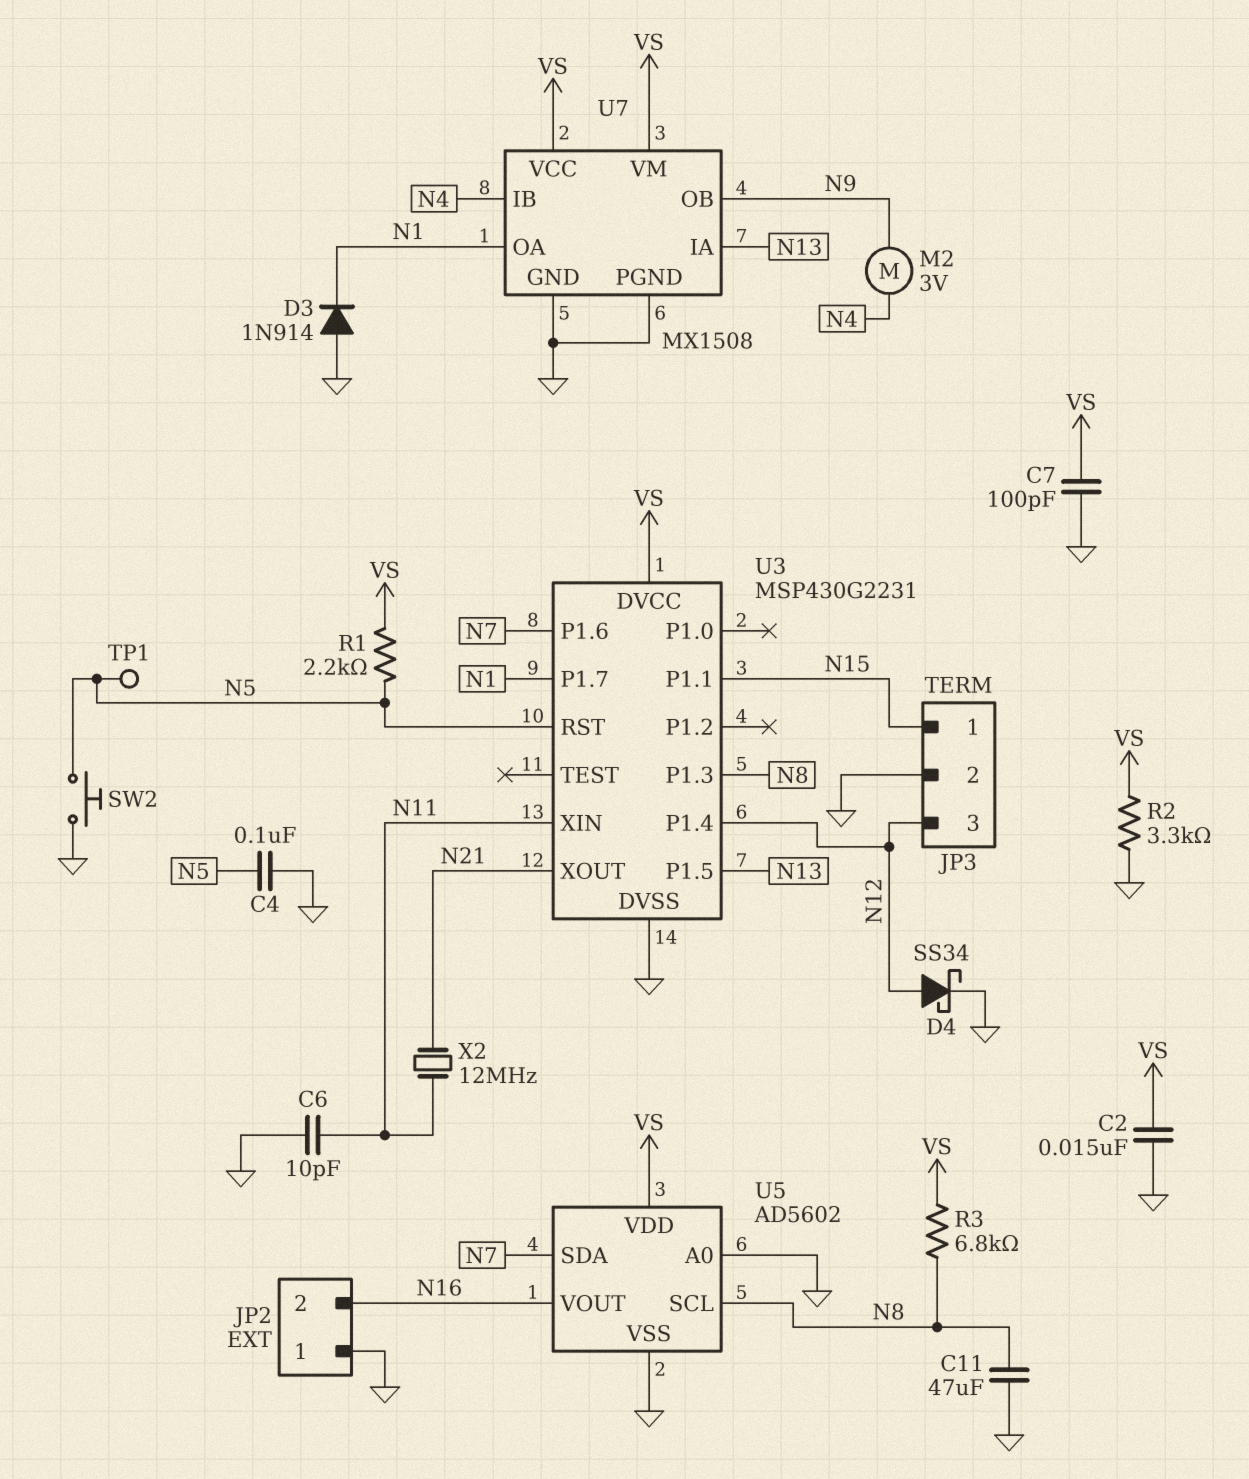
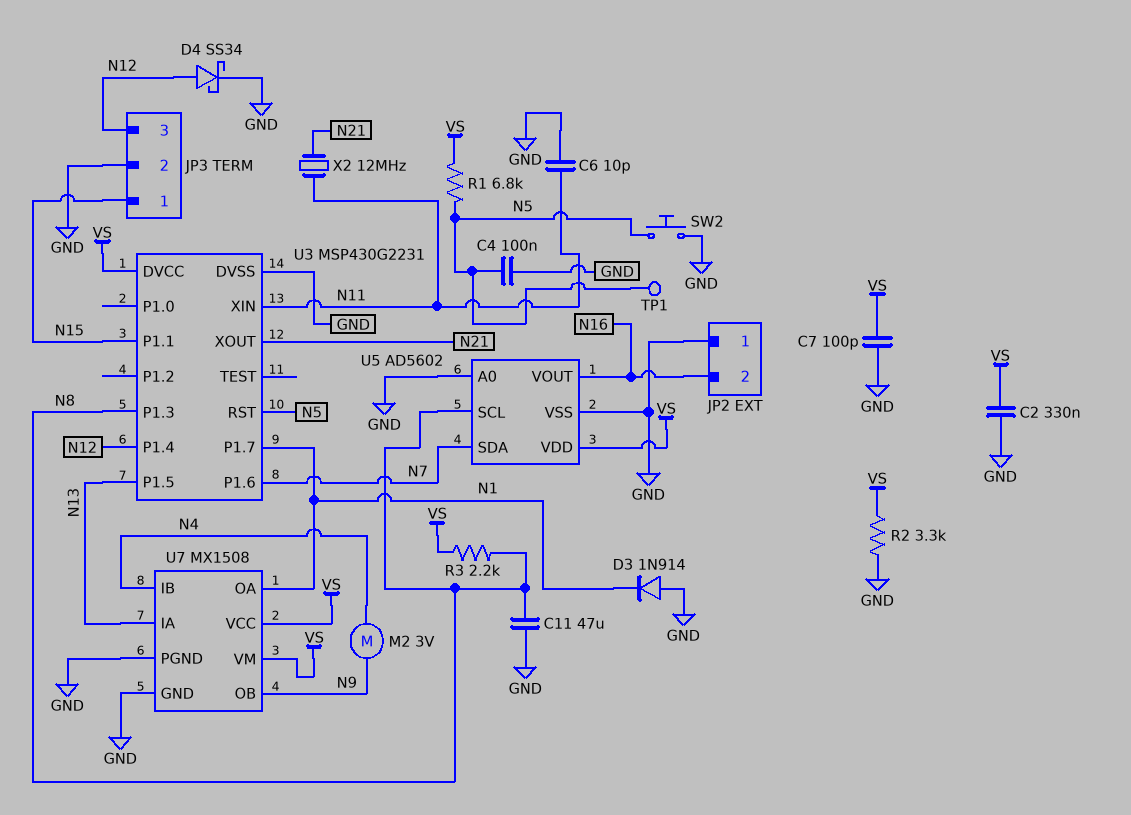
C2: 15nF (GND, VS) -> 330nF (GND, VS)
R1: 2.2k (N5, VS) -> 6.8k (N5, VS)
R3: 6.8k (N8, VS) -> 2.2k (N8, VS)

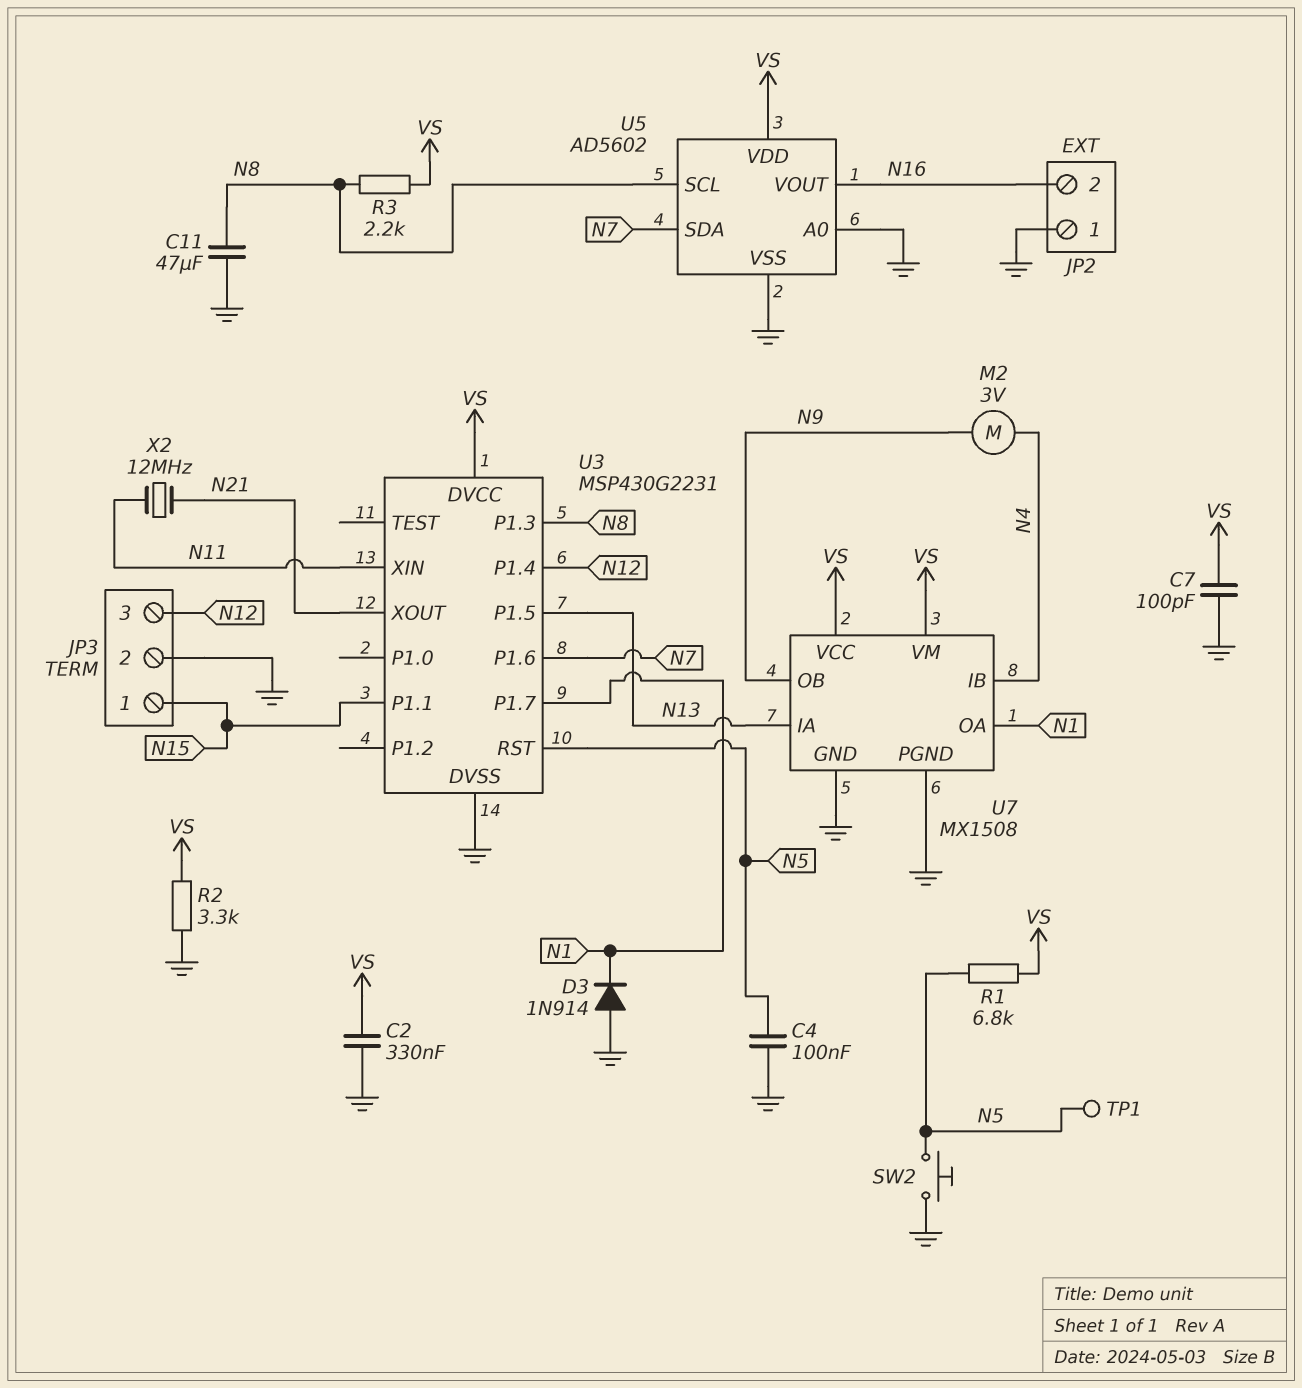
C6: 10pF (GND, N11) -> none
D4: schottky SS34 (A N12, K GND) -> none

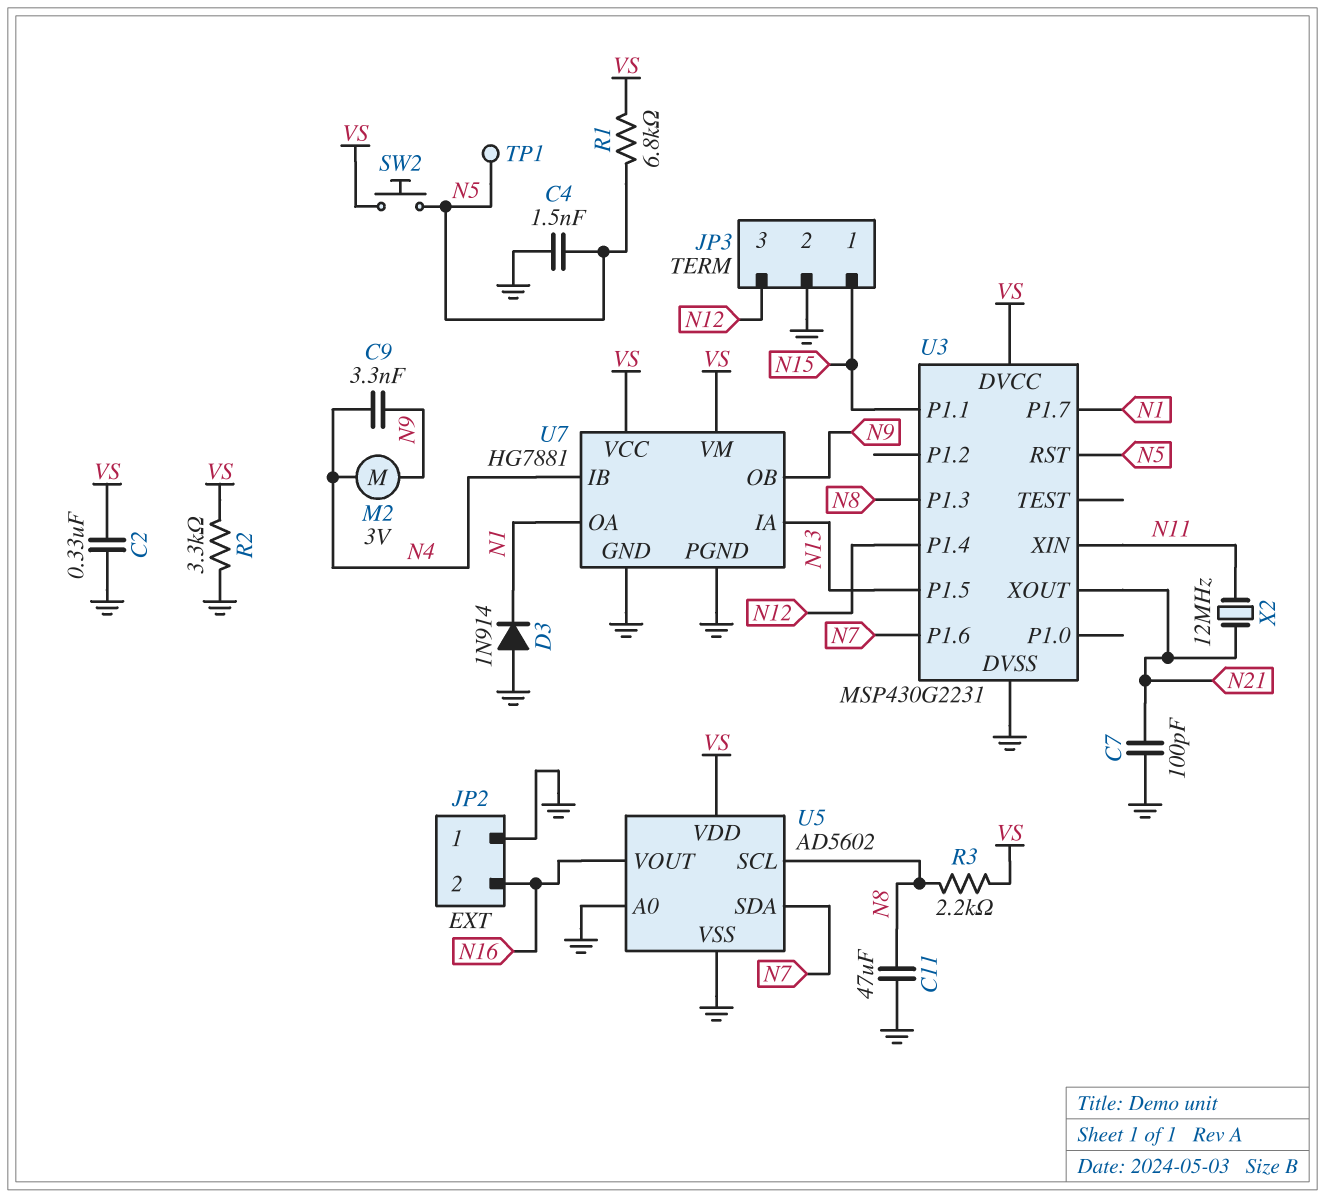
C4: 100nF (GND, N5) -> 1.5nF (GND, N5)
C7: 100pF (GND, VS) -> 100pF (GND, N21)
C9: none -> 3.3nF (N4, N9)
SW2: button (GND, N5) -> button (N5, VS)
U7: MX1508 -> HG7881

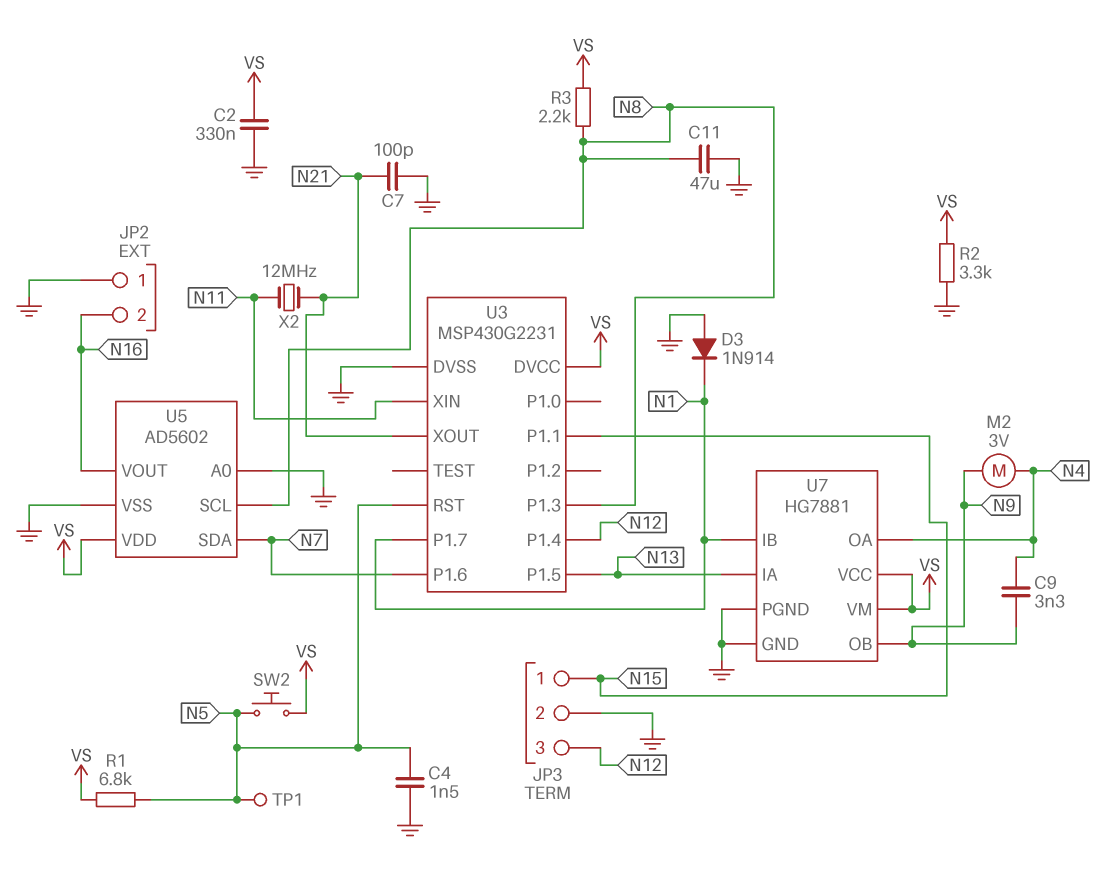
U7 pin IB: N4 -> N1
U7 pin OA: N1 -> N4

